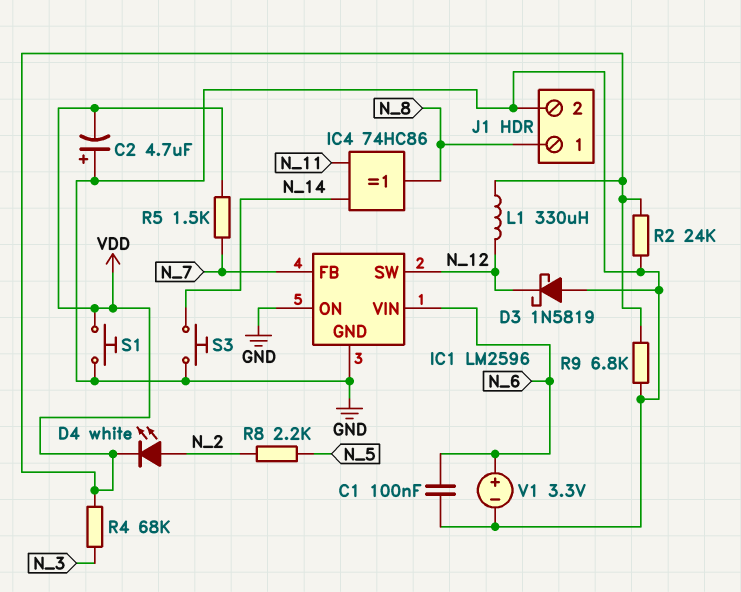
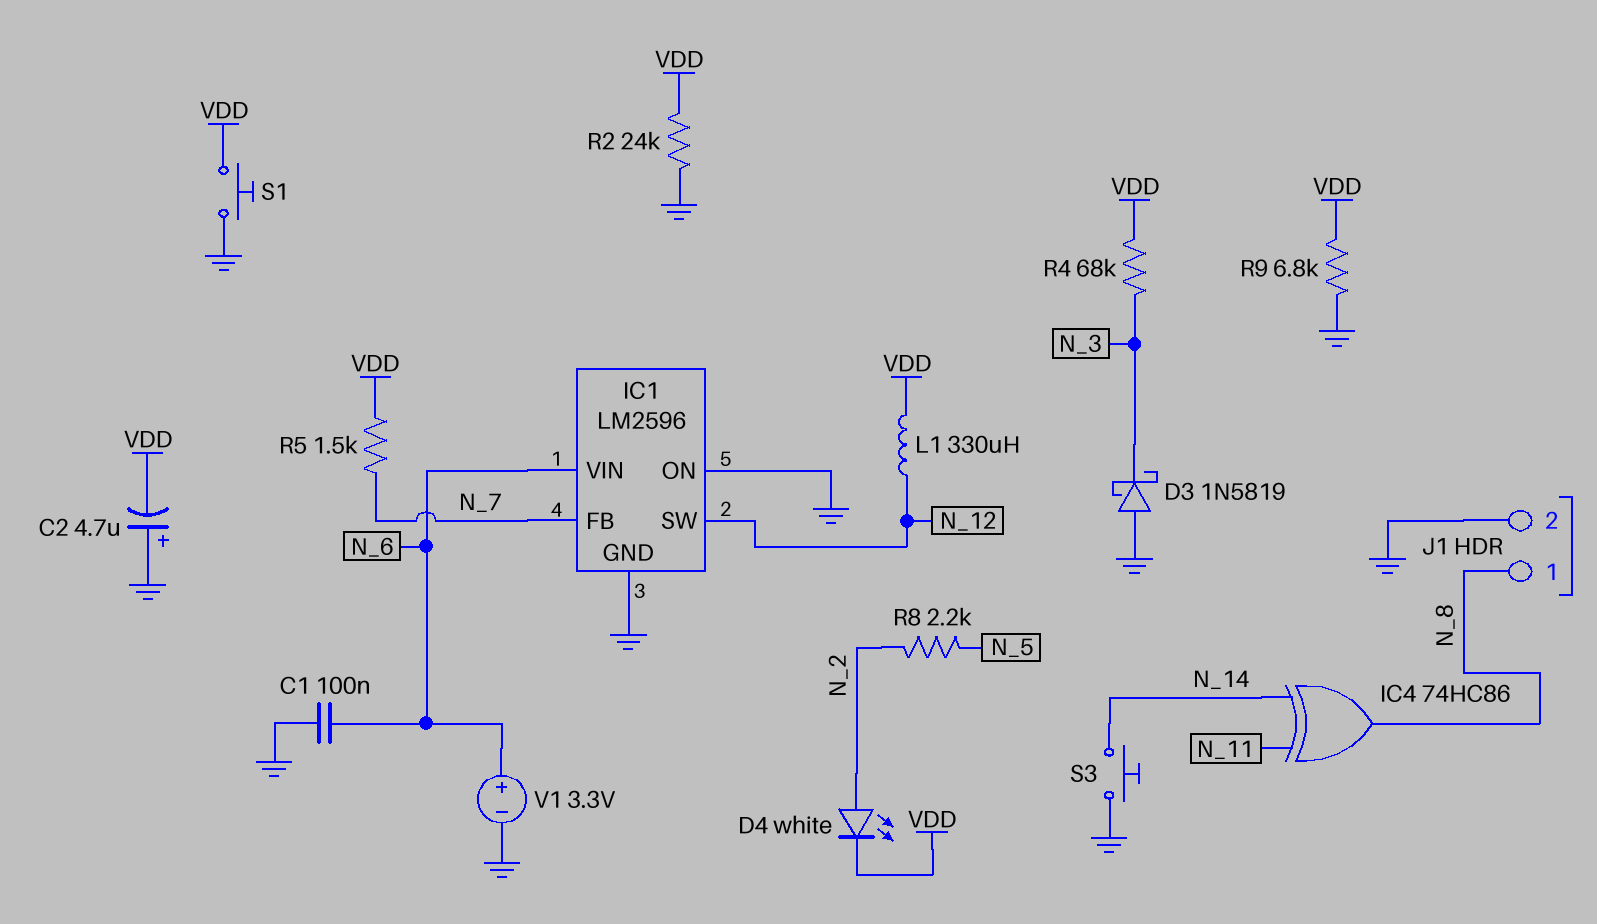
D3: schottky 1N5819 (A GND, K N_12) -> schottky 1N5819 (A GND, K N_3)

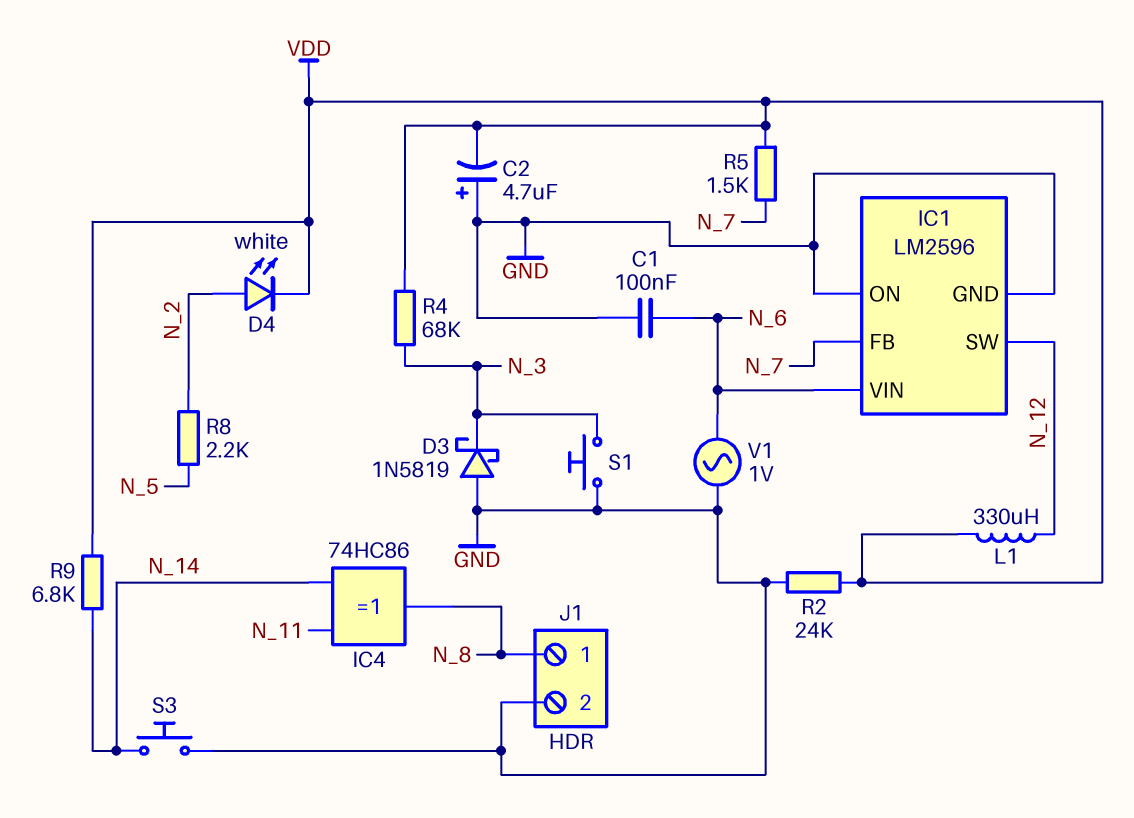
R9: 6.8k (GND, VDD) -> 6.8k (N_14, VDD)
S1: button (GND, VDD) -> button (GND, N_3)
V1: 3.3V (plus N_6, minus GND) -> AC 1V (GND, N_6)

